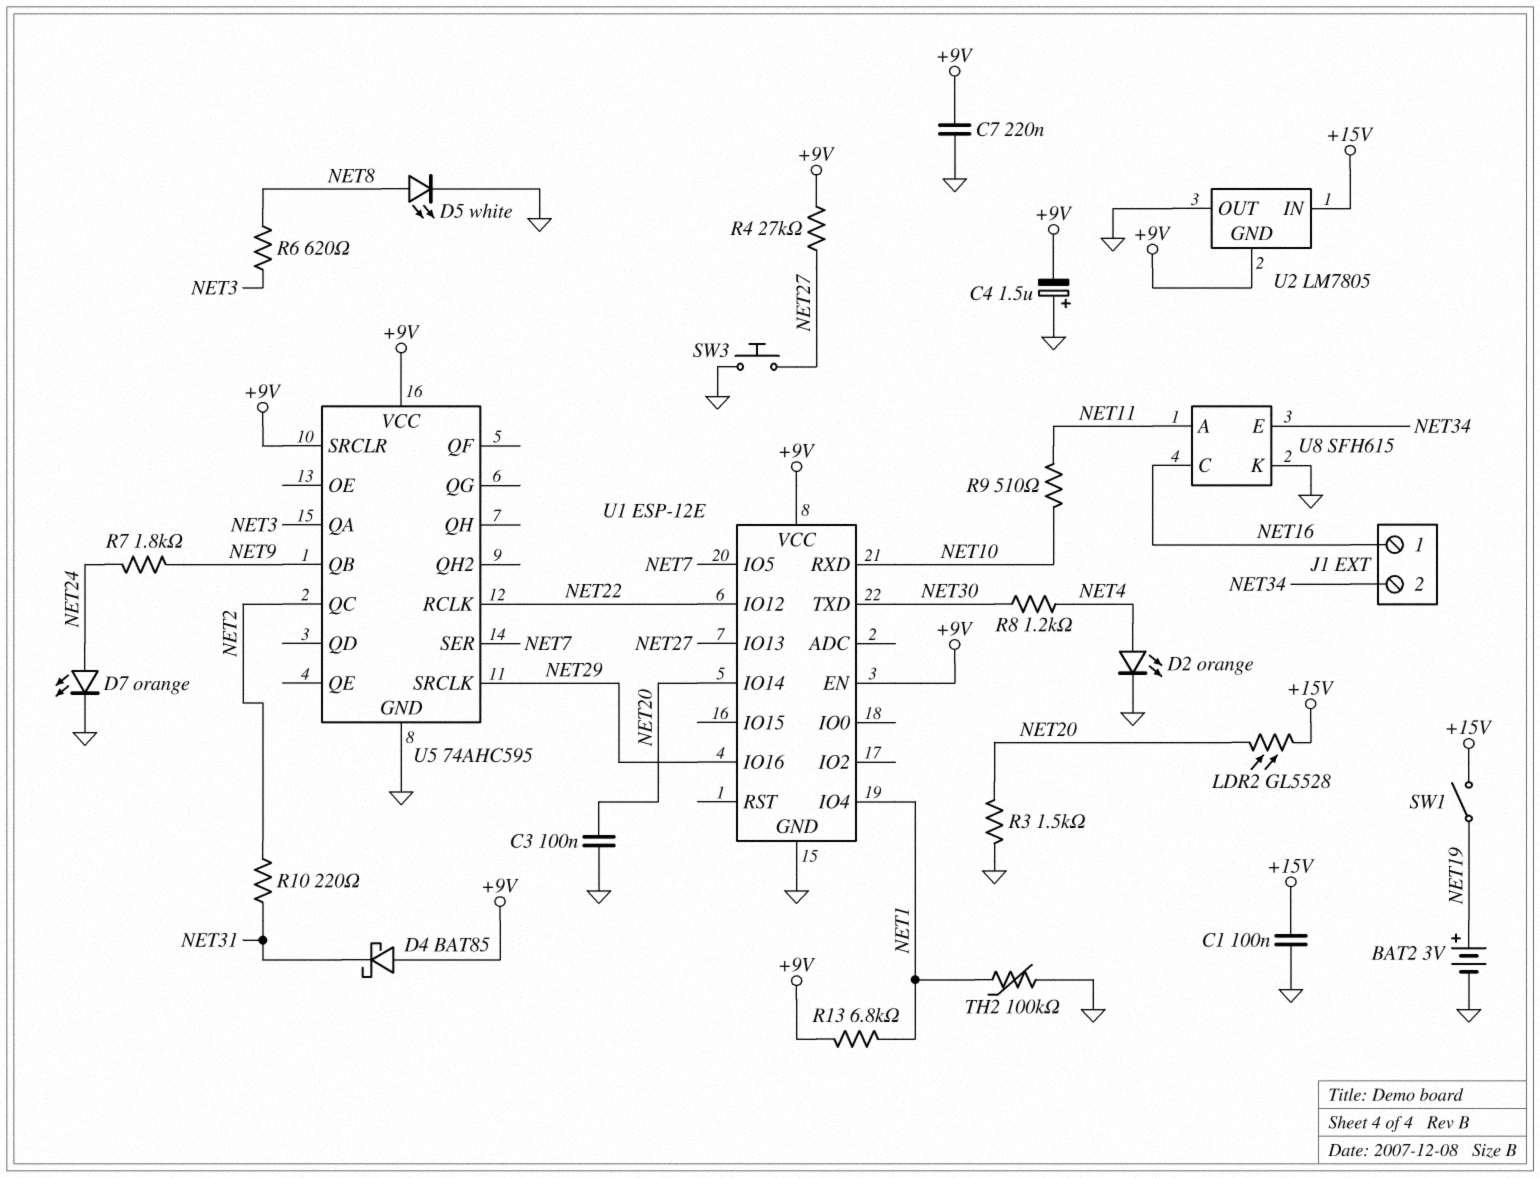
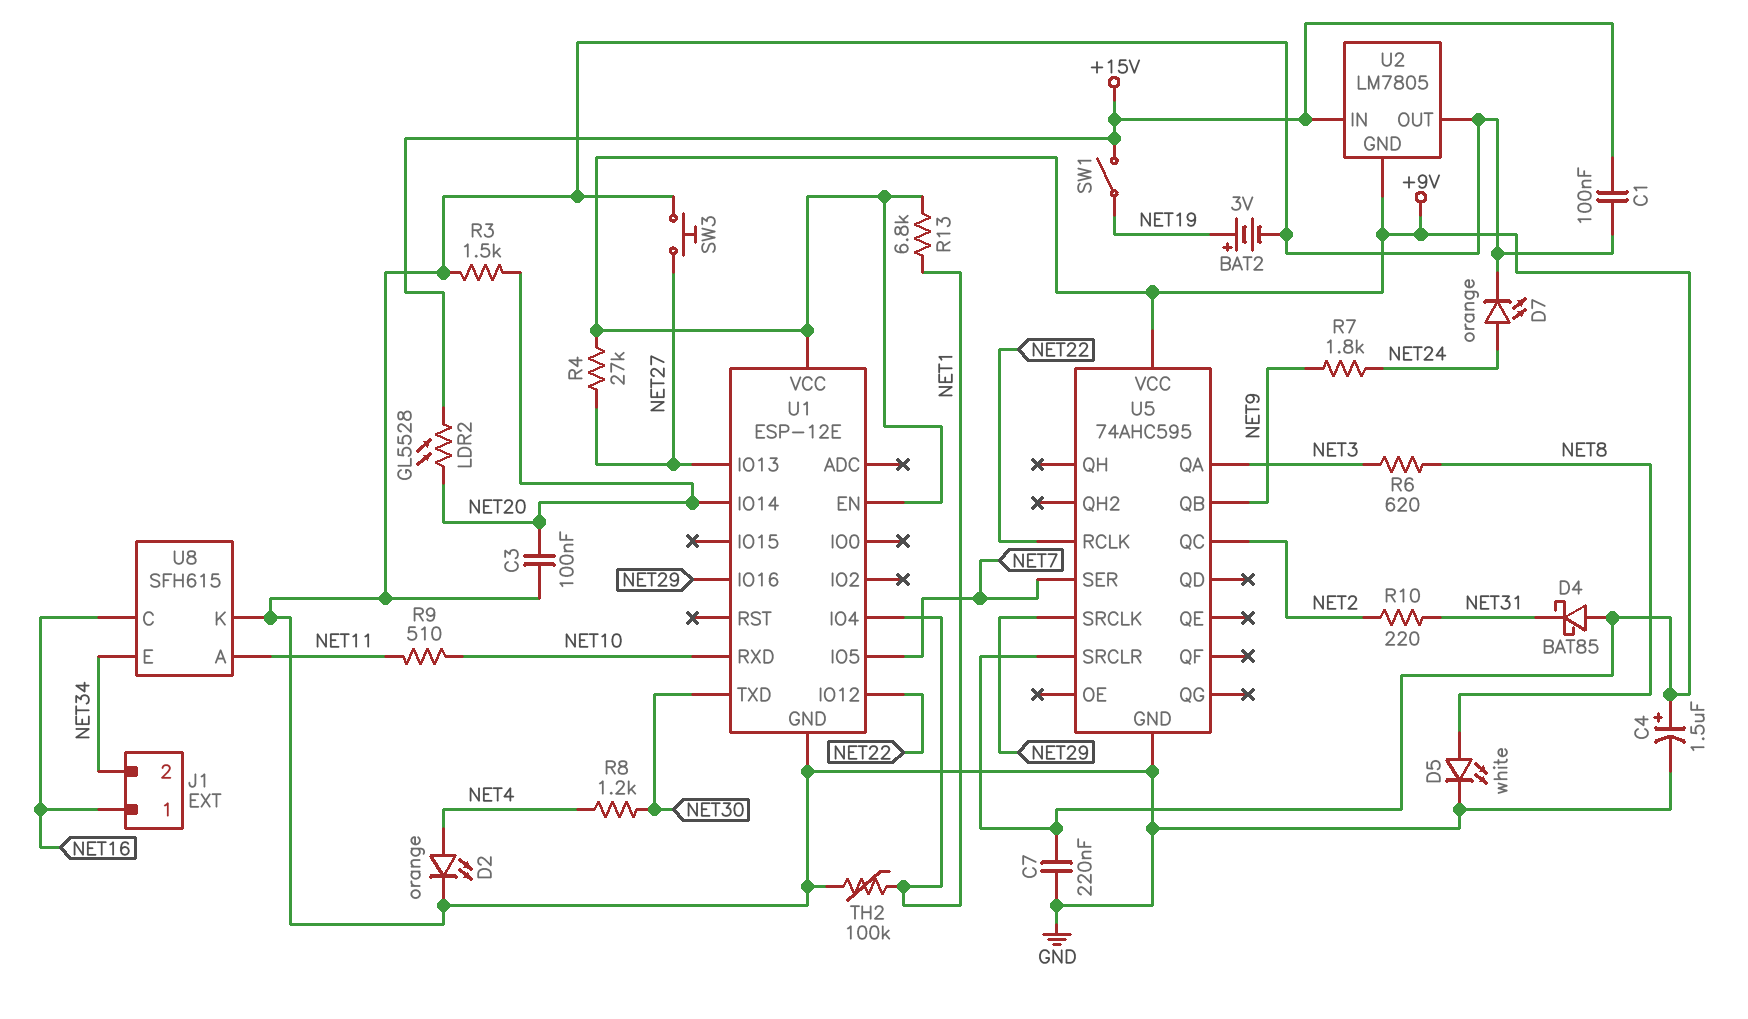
C4: 1.5uF (plus GND, minus +9V) -> 1.5uF (plus +9V, minus GND)

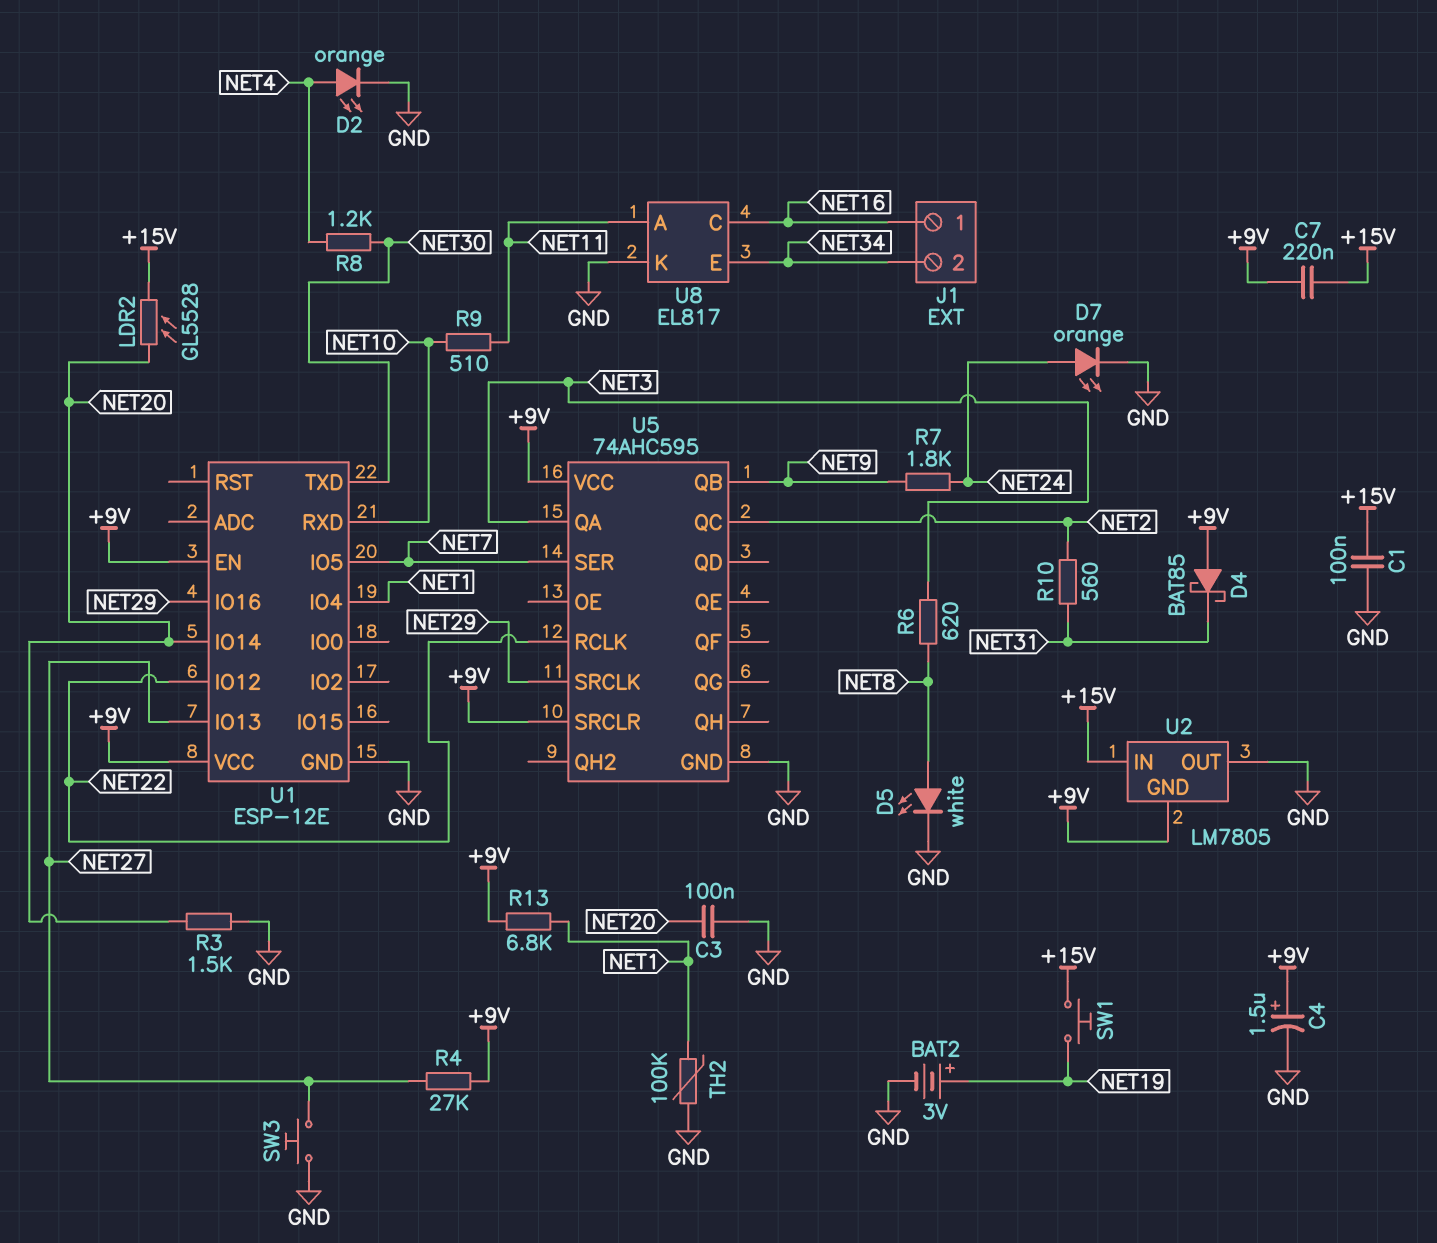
C7: 220nF (+9V, GND) -> 220nF (+9V, +15V)
R10: 220 (NET2, NET31) -> 560 (NET2, NET31)
SW1: switch (+15V, NET19) -> button (+15V, NET19)
U8: SFH615 -> EL817

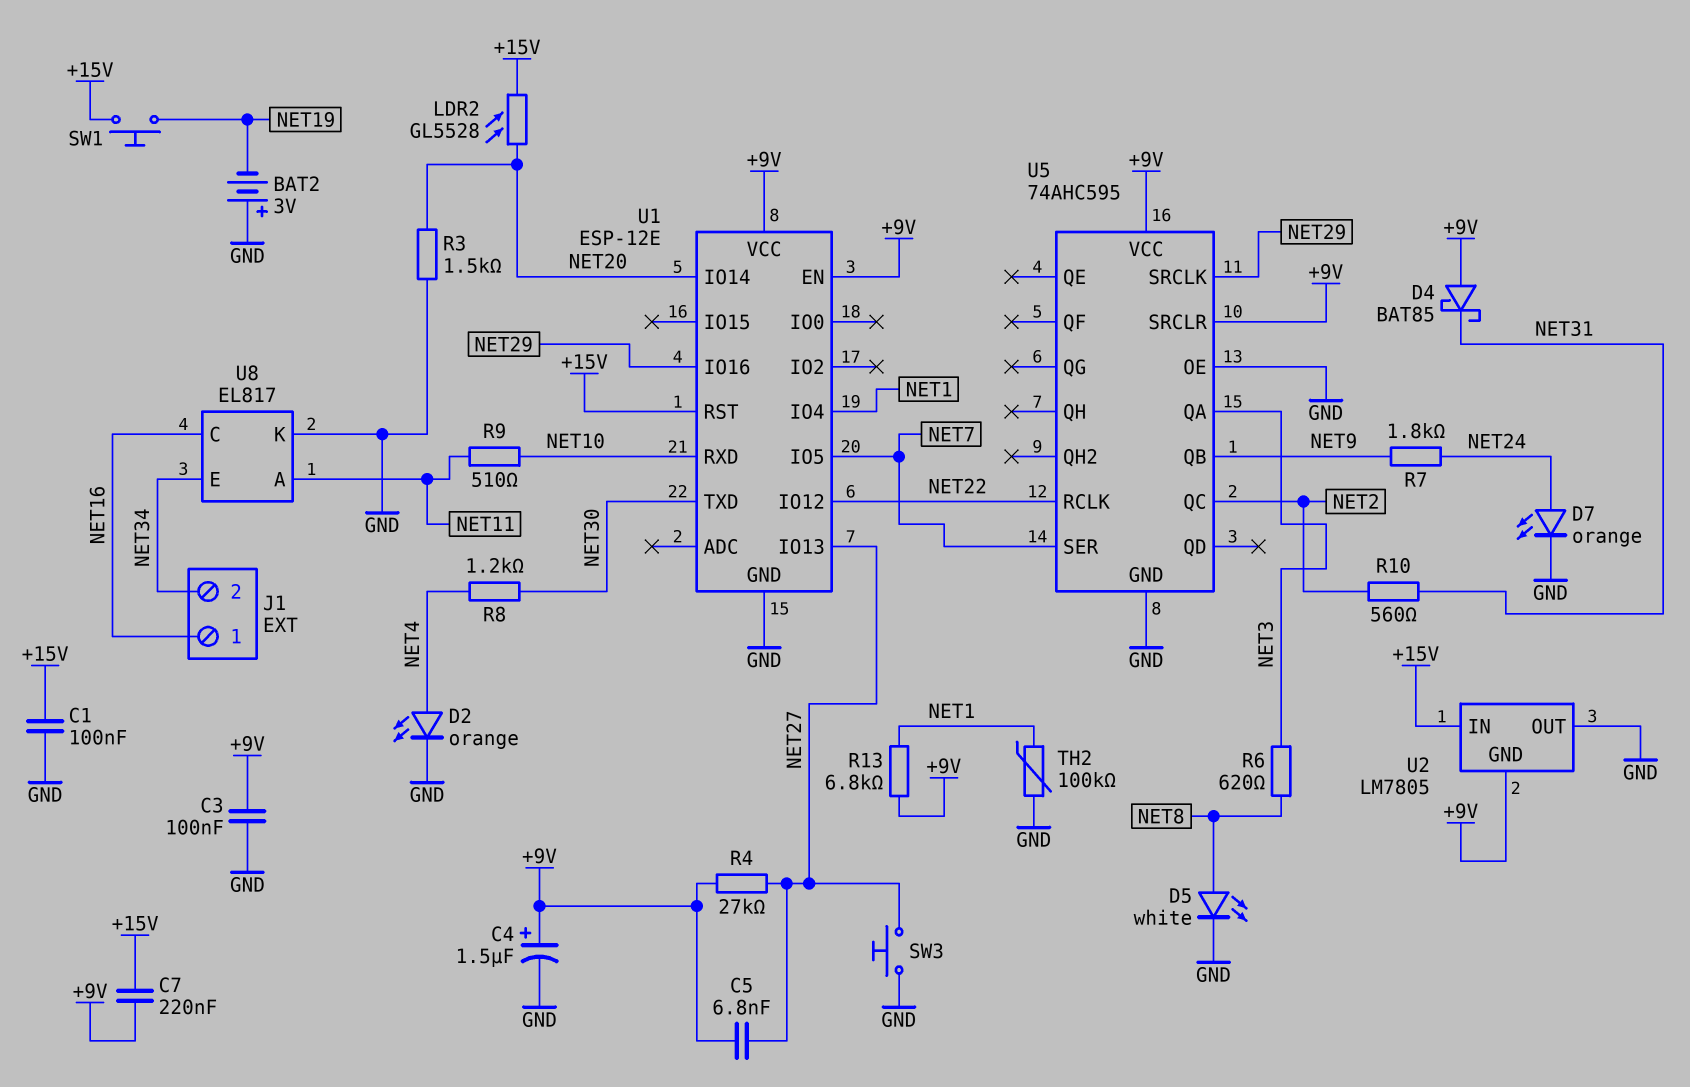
BAT2: 3V (plus NET19, minus GND) -> 3V (plus GND, minus NET19)
C3: 100nF (GND, NET20) -> 100nF (+9V, GND)
C5: none -> 6.8nF (+9V, NET27)
U1 pin RST: none -> +15V
U5 pin OE: none -> GND

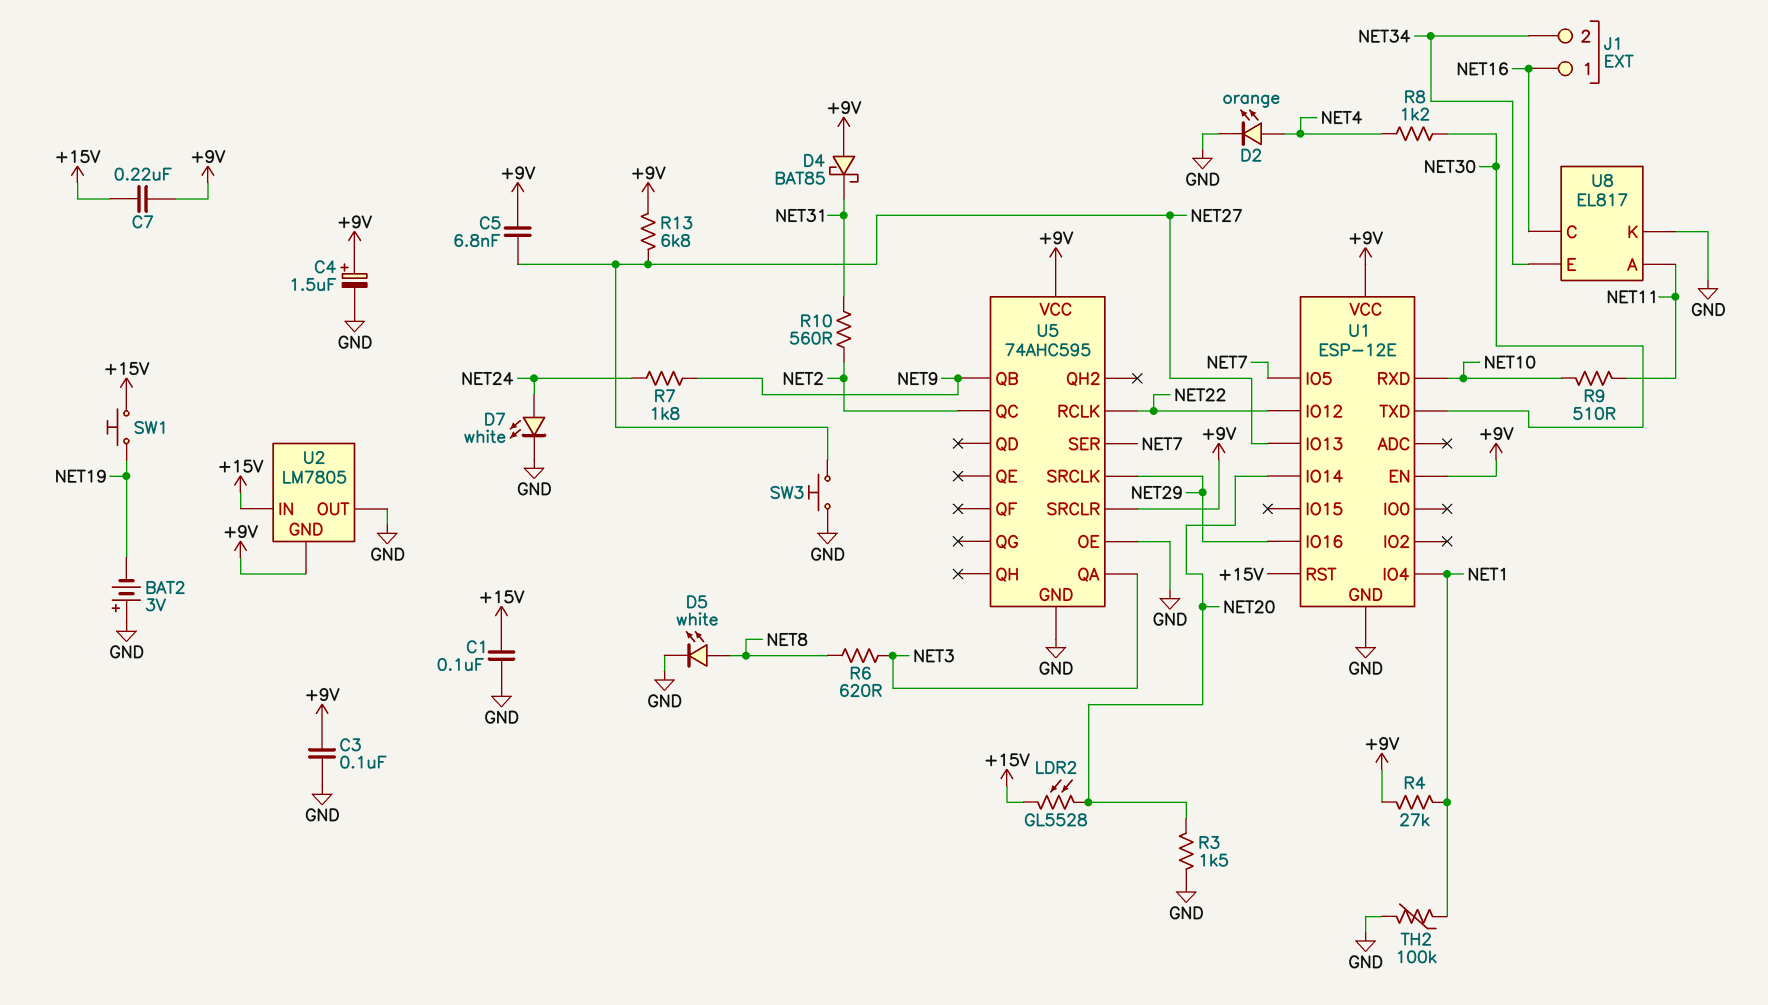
D7: LED orange (A NET24, K GND) -> LED white (A NET24, K GND)
R4: 27k (+9V, NET27) -> 27k (+9V, NET1)
R13: 6.8k (+9V, NET1) -> 6.8k (+9V, NET27)

